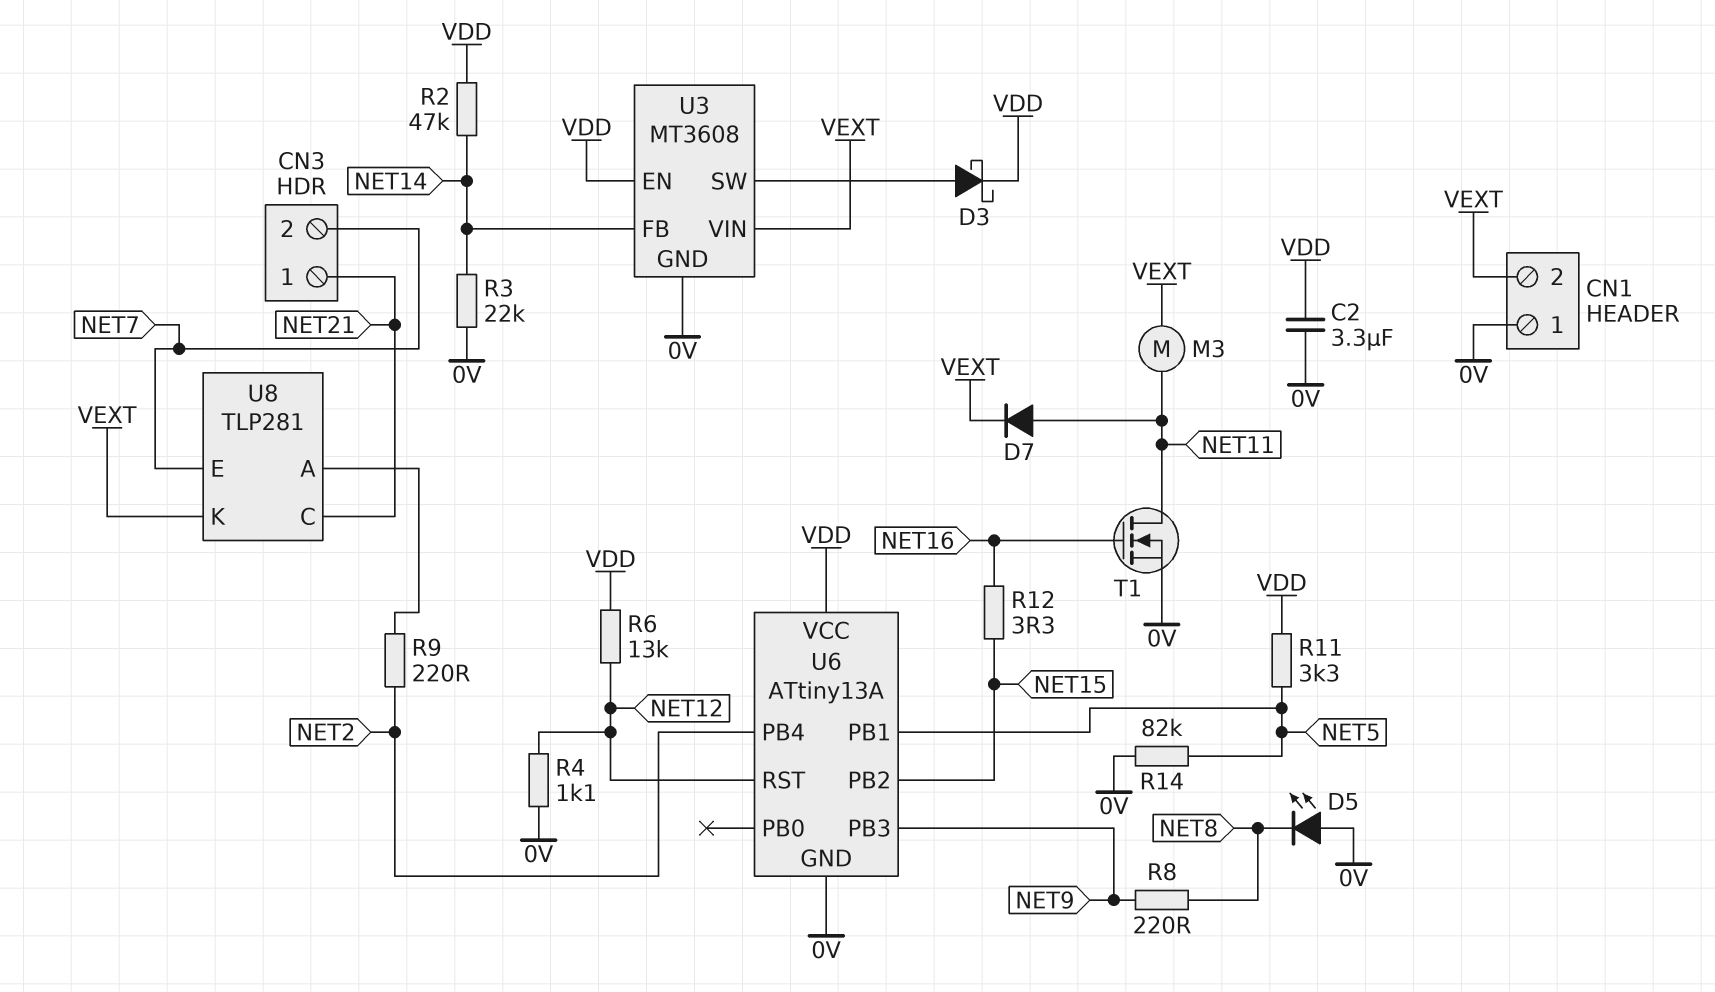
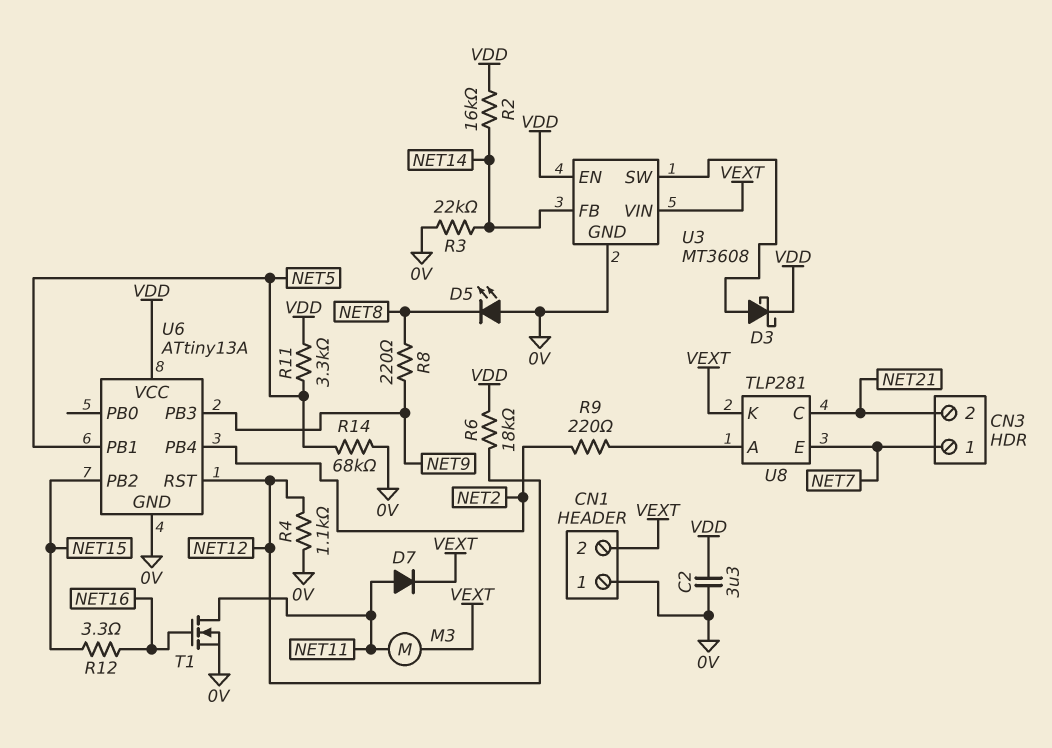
CN3 pin 1: NET21 -> NET7
CN3 pin 2: NET7 -> NET21
R2: 47k (NET14, VDD) -> 16k (NET14, VDD)
R6: 13k (NET12, VDD) -> 18k (NET12, VDD)
R14: 82k (0V, NET5) -> 68k (0V, NET5)

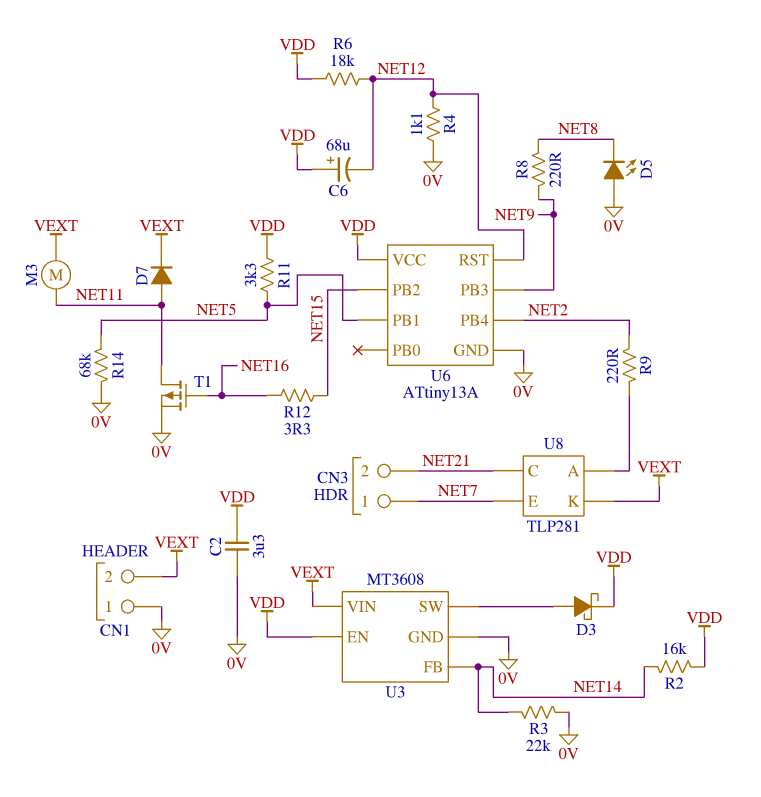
C6: none -> 68uF (plus VDD, minus NET12)
T1: NMOS (G NET16, D NET11, S 0V) -> PMOS (G NET16, D NET11, S 0V)

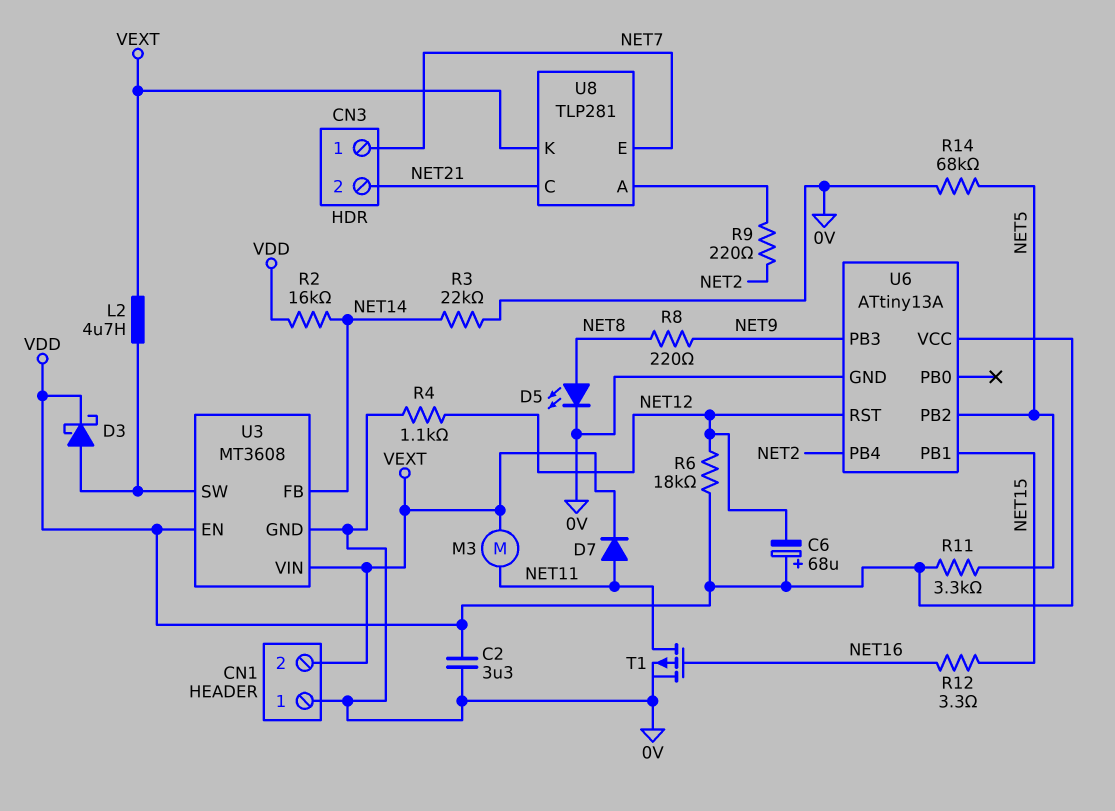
D5: LED (A 0V, K NET8) -> LED (A NET8, K 0V)
L2: none -> 4.7uH (U3/SW, VEXT)
U6 pin PB1: NET5 -> NET15
U6 pin PB2: NET15 -> NET5

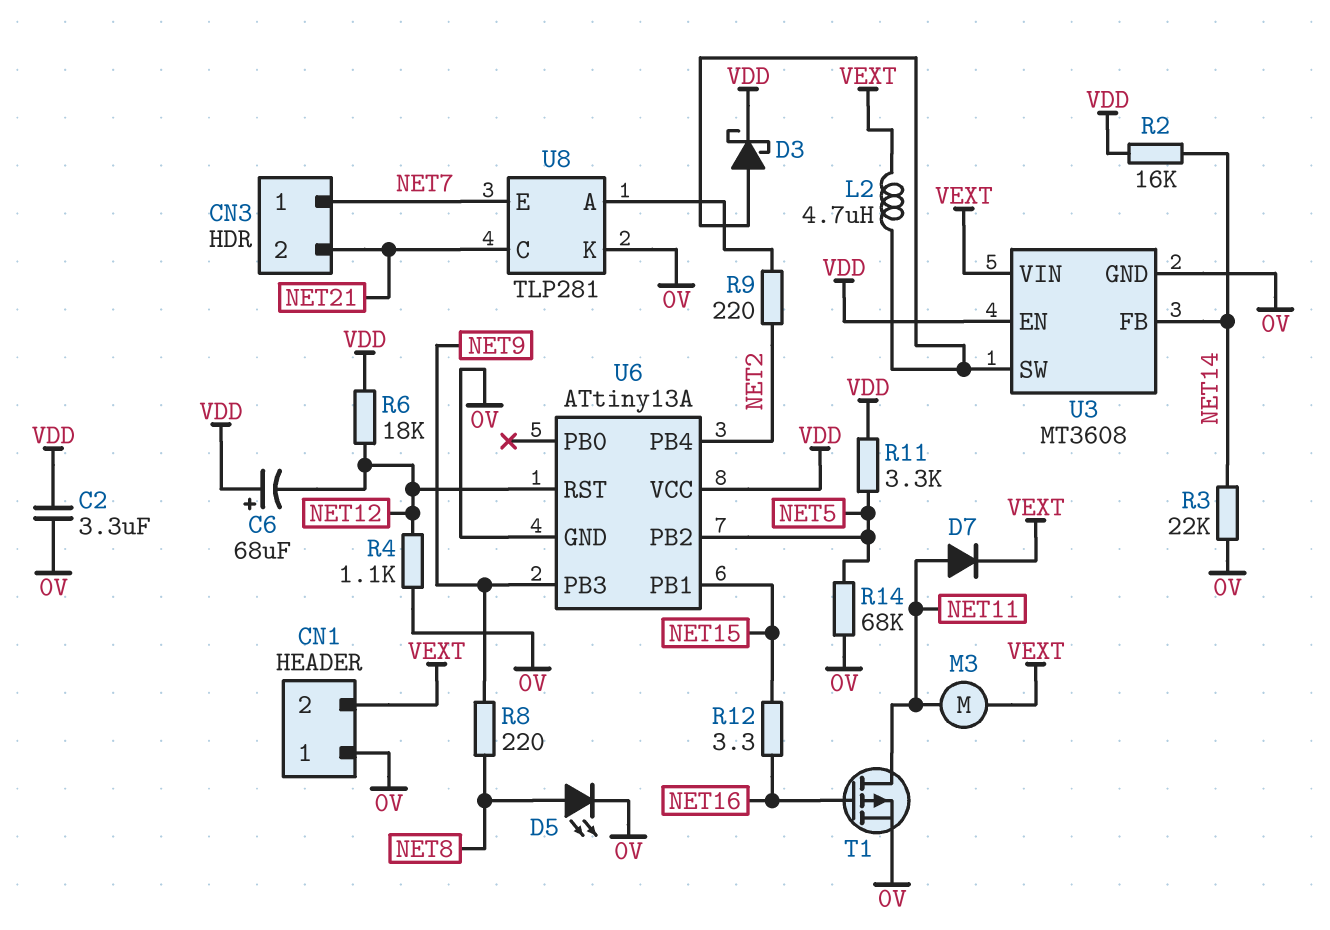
U8 pin K: VEXT -> 0V

